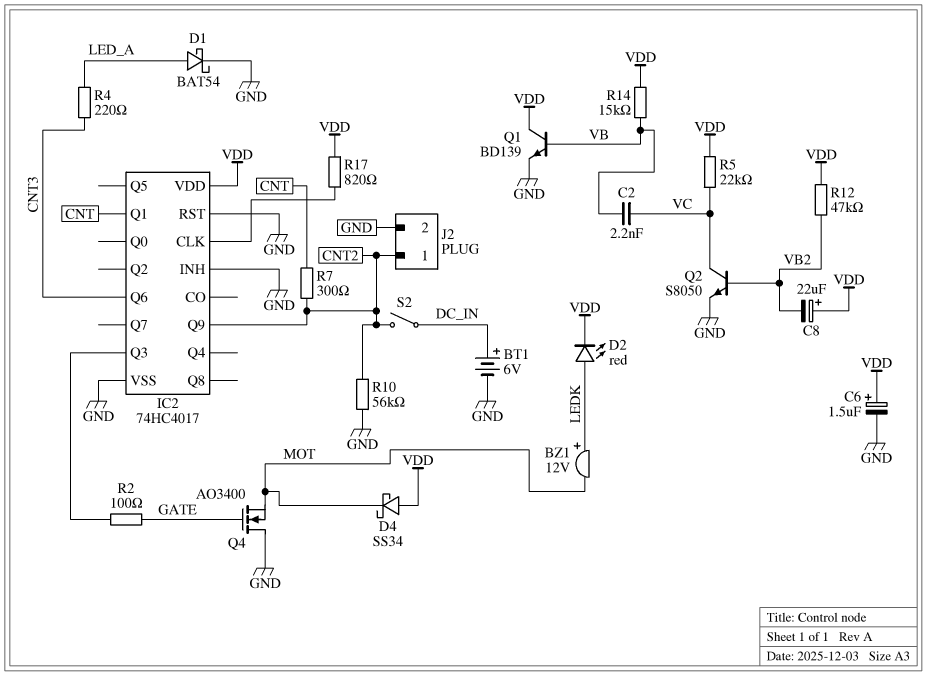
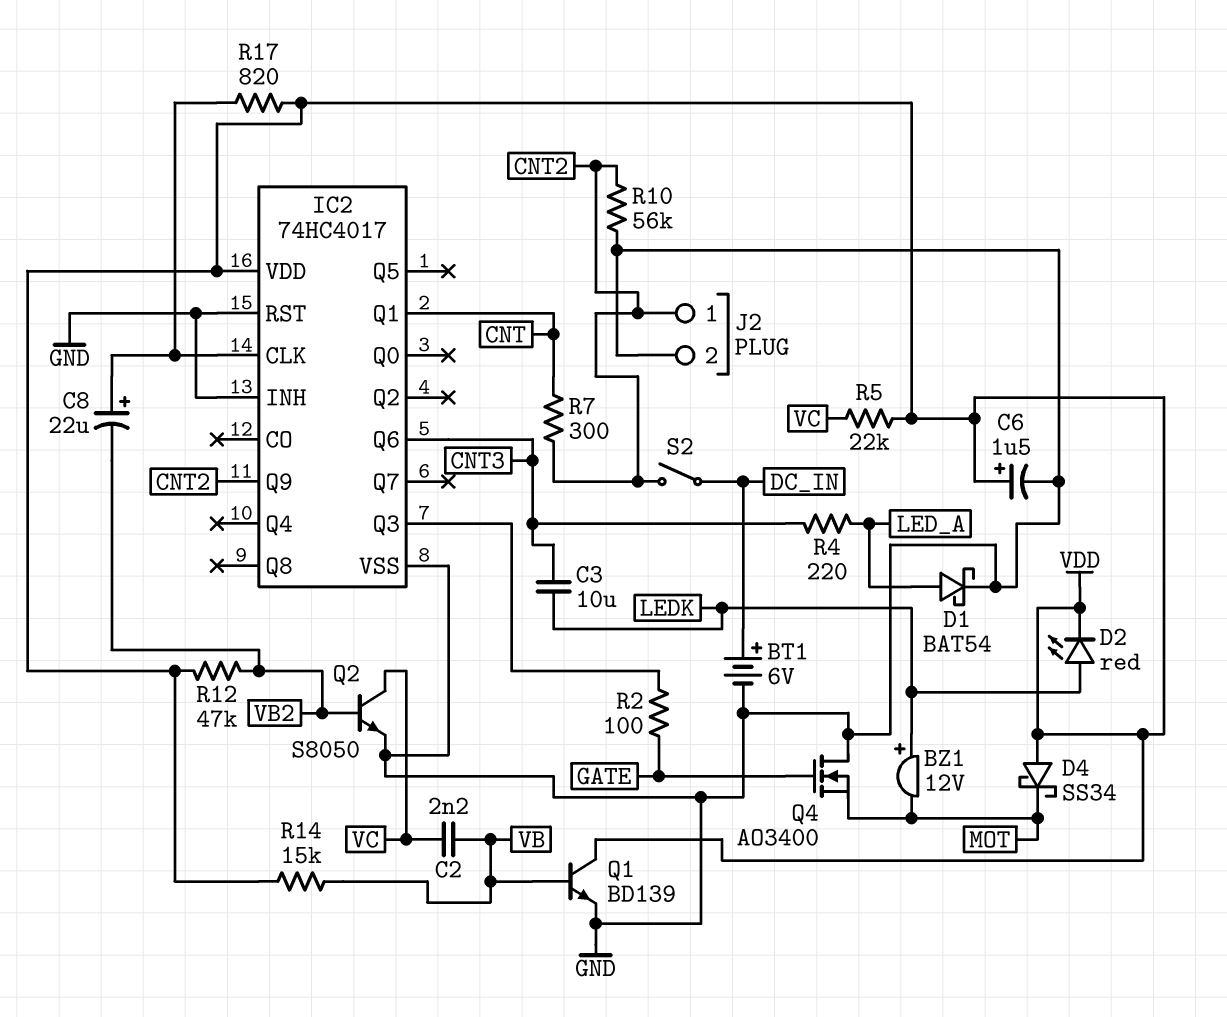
C3: none -> 10uF (CNT3, LEDK)
C8: 22uF (plus VDD, minus VB2) -> 22uF (plus IC2/CLK, minus VB2)

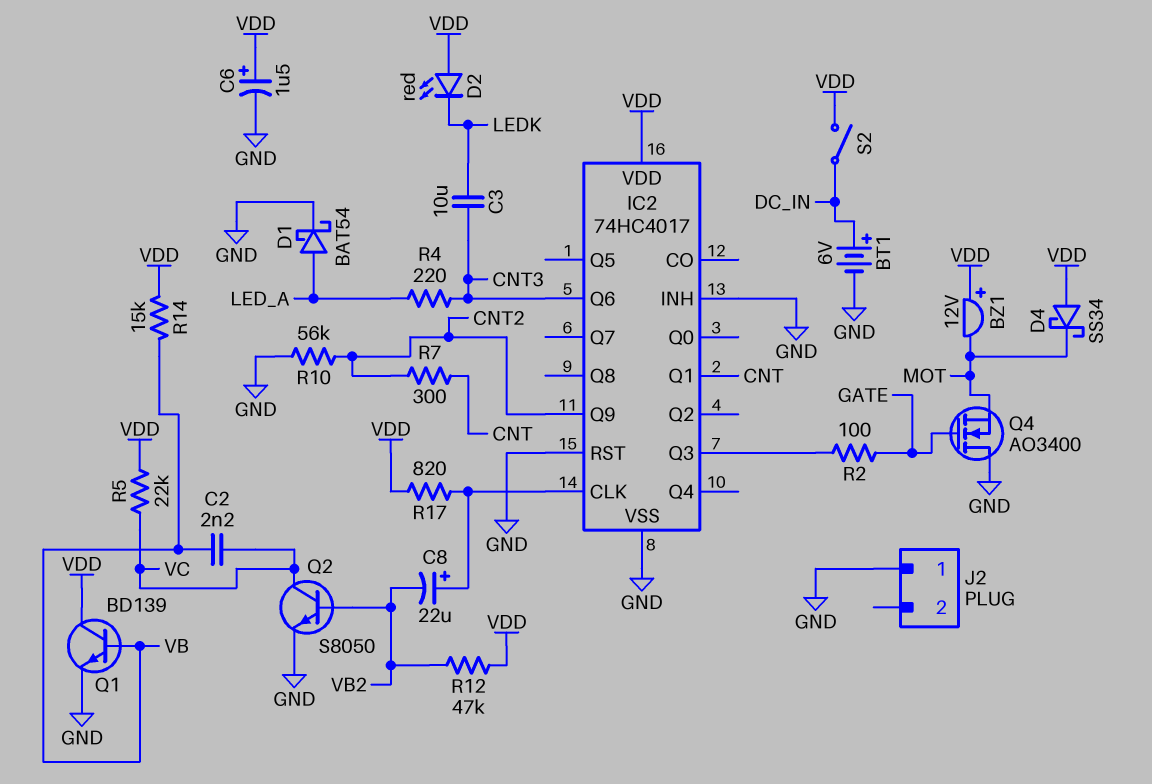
BZ1: buzzer 12V (plus LEDK, minus MOT) -> buzzer 12V (plus VDD, minus MOT)
D2: LED red (A LEDK, K VDD) -> LED red (A VDD, K LEDK)
J2 pin 1: CNT2 -> GND
J2 pin 2: GND -> none
S2: switch (CNT2, DC_IN) -> switch (DC_IN, VDD)

